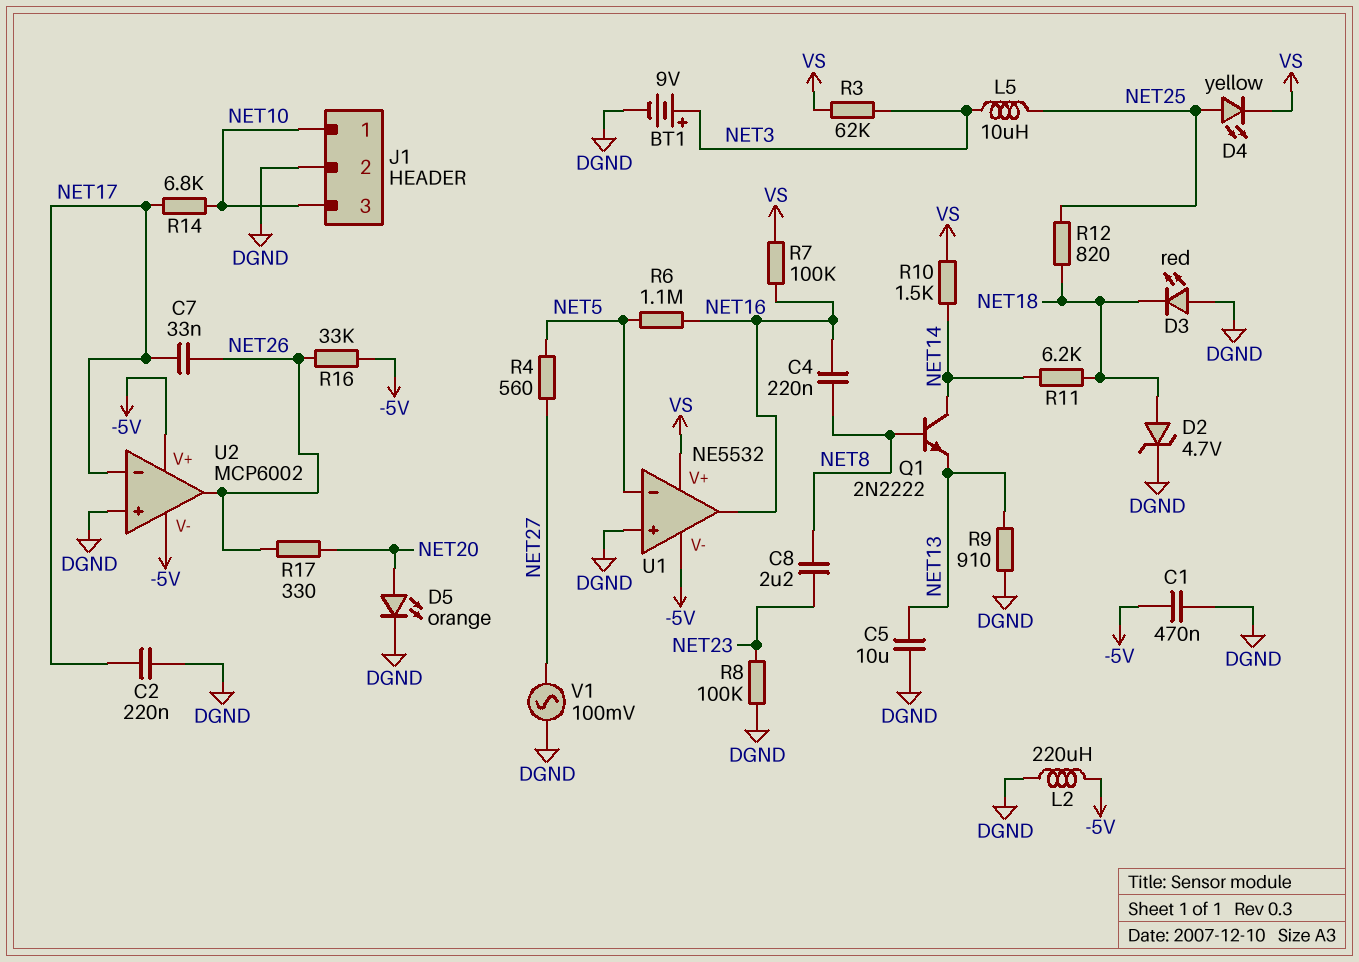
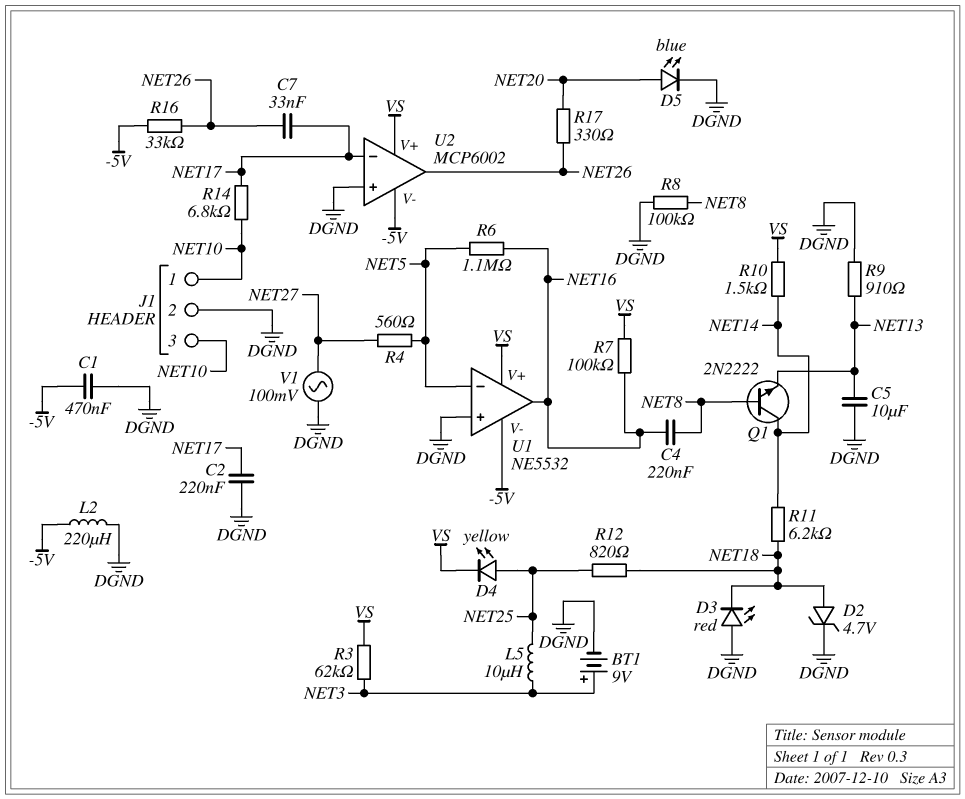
C8: 2.2uF (NET8, NET23) -> none
D5: LED orange (A NET20, K DGND) -> LED blue (A NET20, K DGND)
R8: 100k (DGND, NET23) -> 100k (DGND, NET8)
U2 pin V+: -5V -> VS

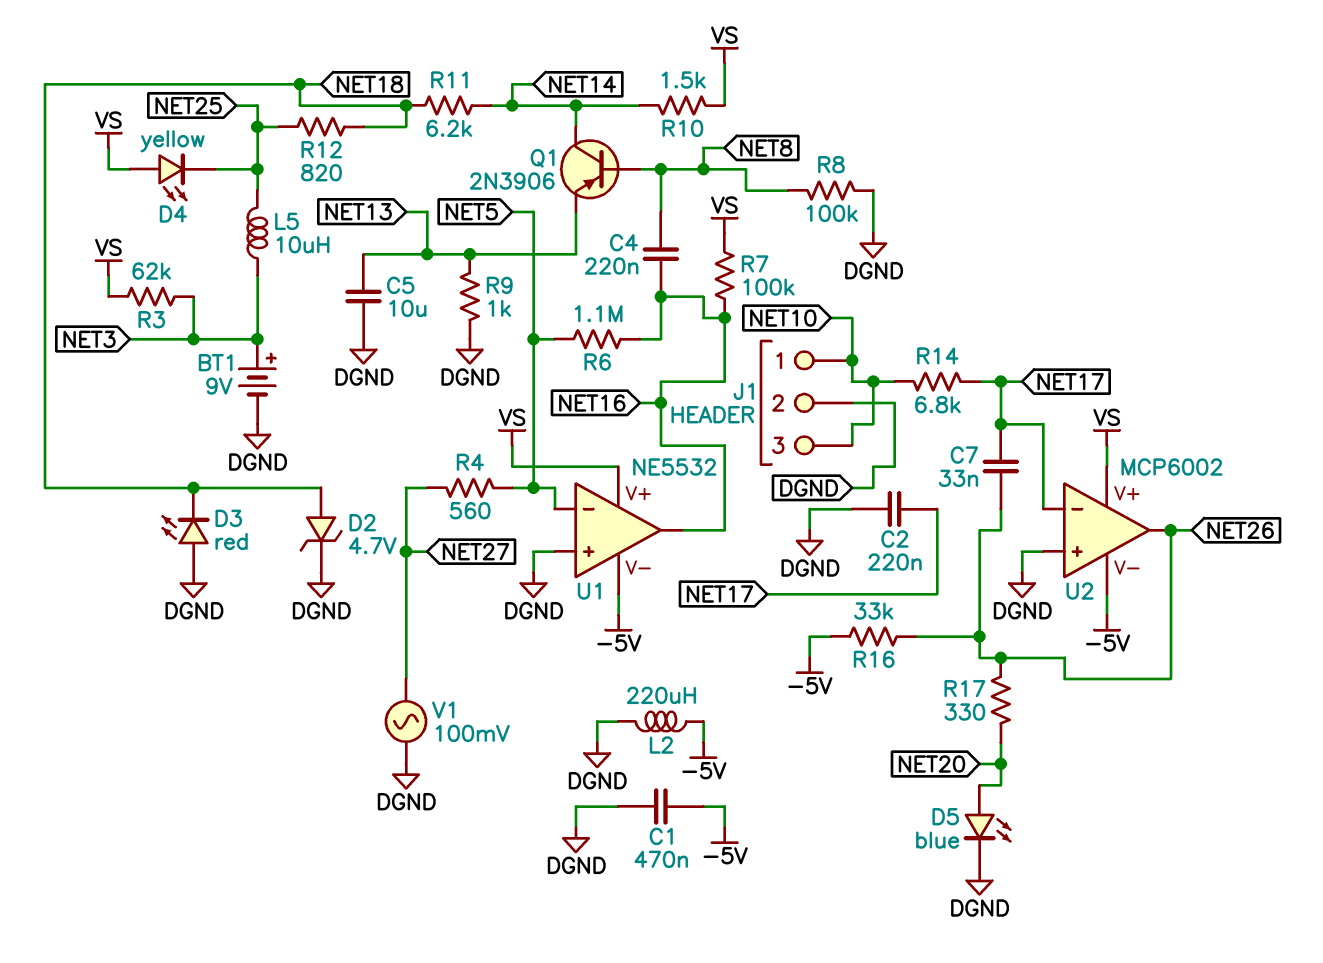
D4: LED yellow (A NET25, K VS) -> LED yellow (A VS, K NET25)
Q1: NPN 2N2222 (B NET8, C NET14, E NET13) -> PNP 2N3906 (B NET8, C NET14, E NET13)
R9: 910 (DGND, NET13) -> 1k (DGND, NET13)

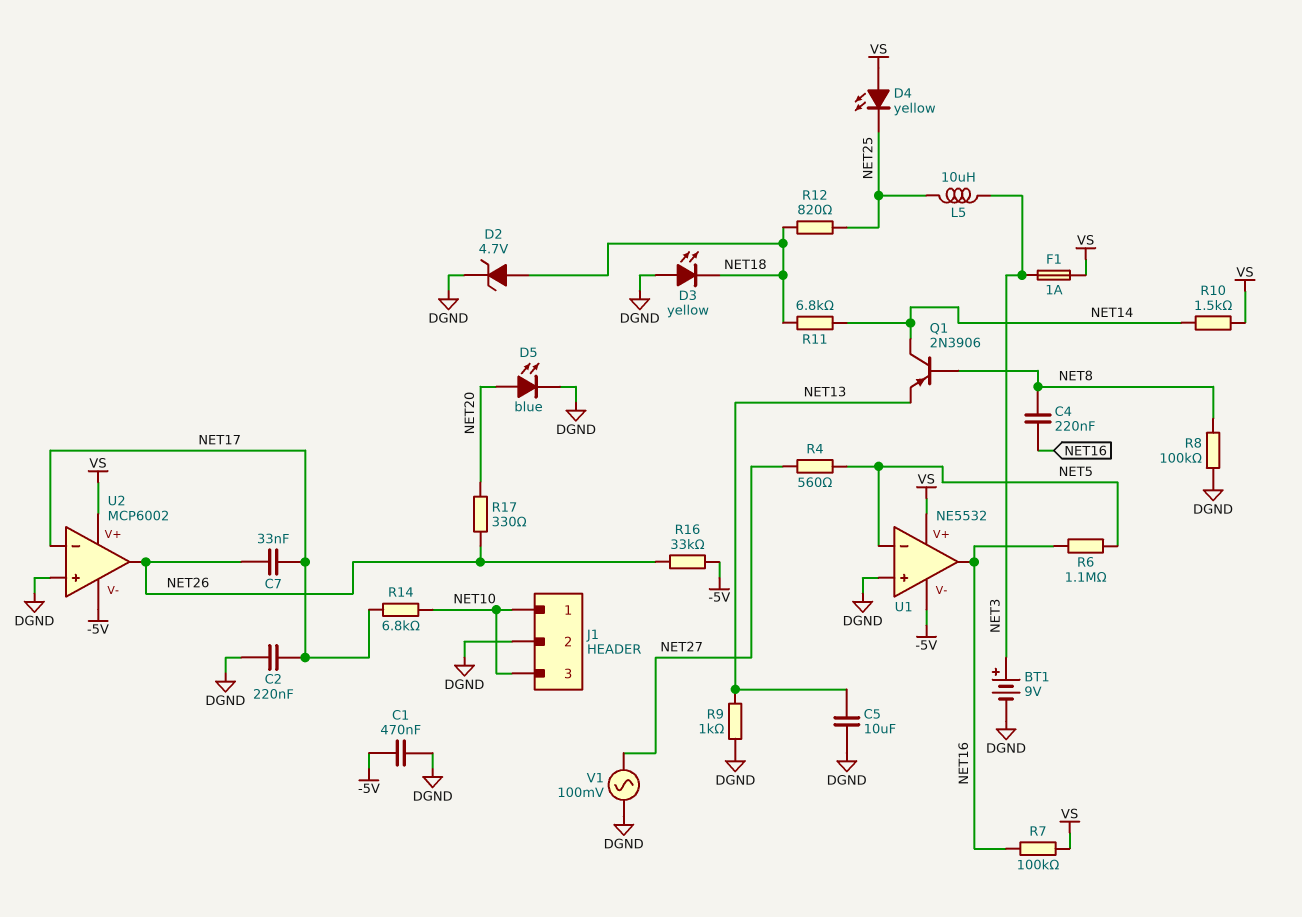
D3: LED red (A DGND, K NET18) -> LED yellow (A DGND, K NET18)
F1: none -> 1A (NET3, VS)
L2: 220uH (-5V, DGND) -> none
R3: 62k (NET3, VS) -> none
R11: 6.2k (NET14, NET18) -> 6.8k (NET14, NET18)

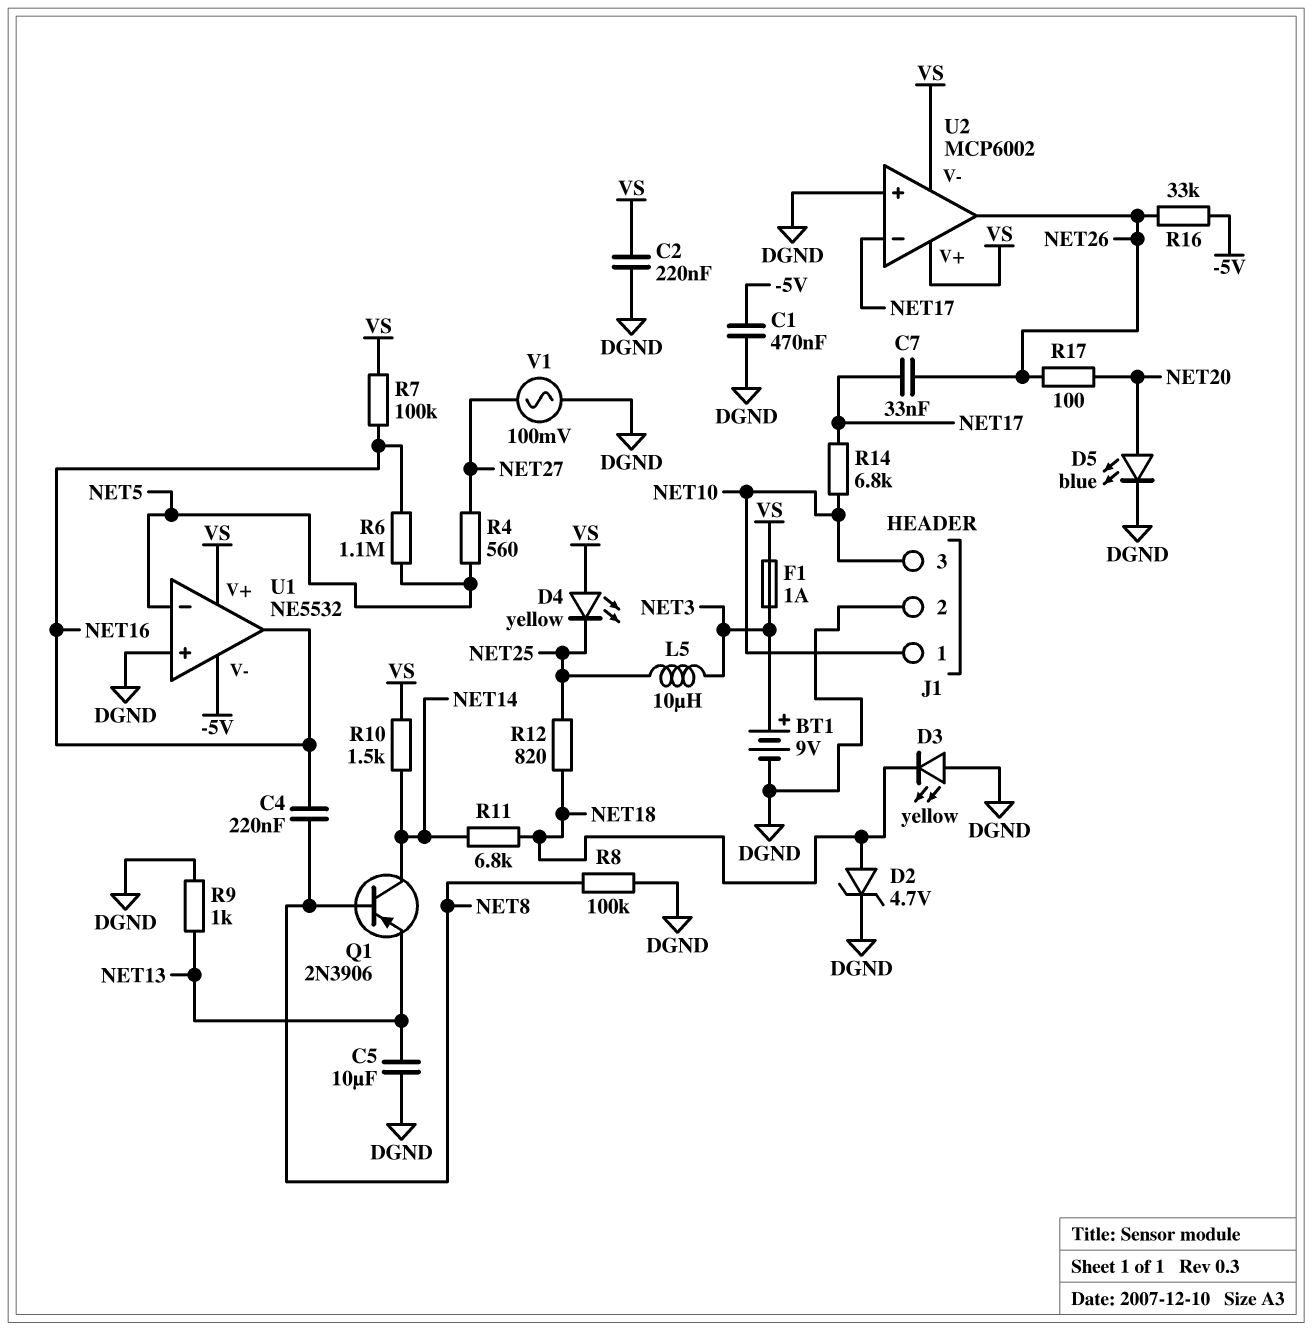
C2: 220nF (DGND, NET17) -> 220nF (DGND, VS)
R17: 330 (NET20, NET26) -> 100 (NET20, NET26)
U2 pin V-: -5V -> VS

